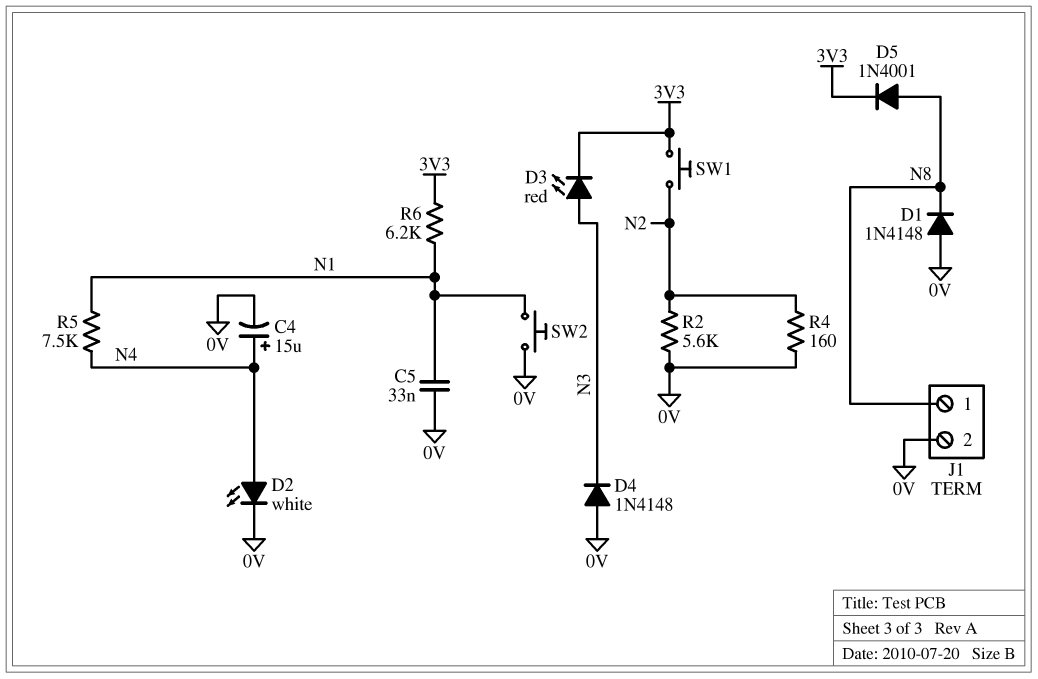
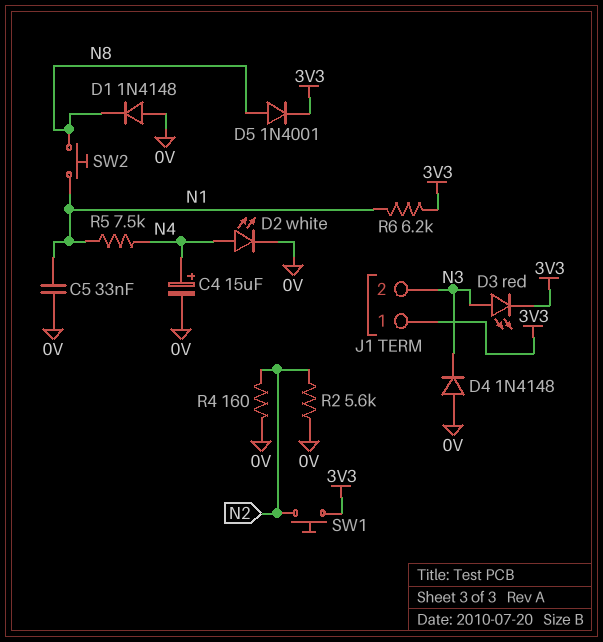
J1 pin 1: N8 -> 3V3
J1 pin 2: 0V -> N3
SW2: button (0V, N1) -> button (N1, N8)

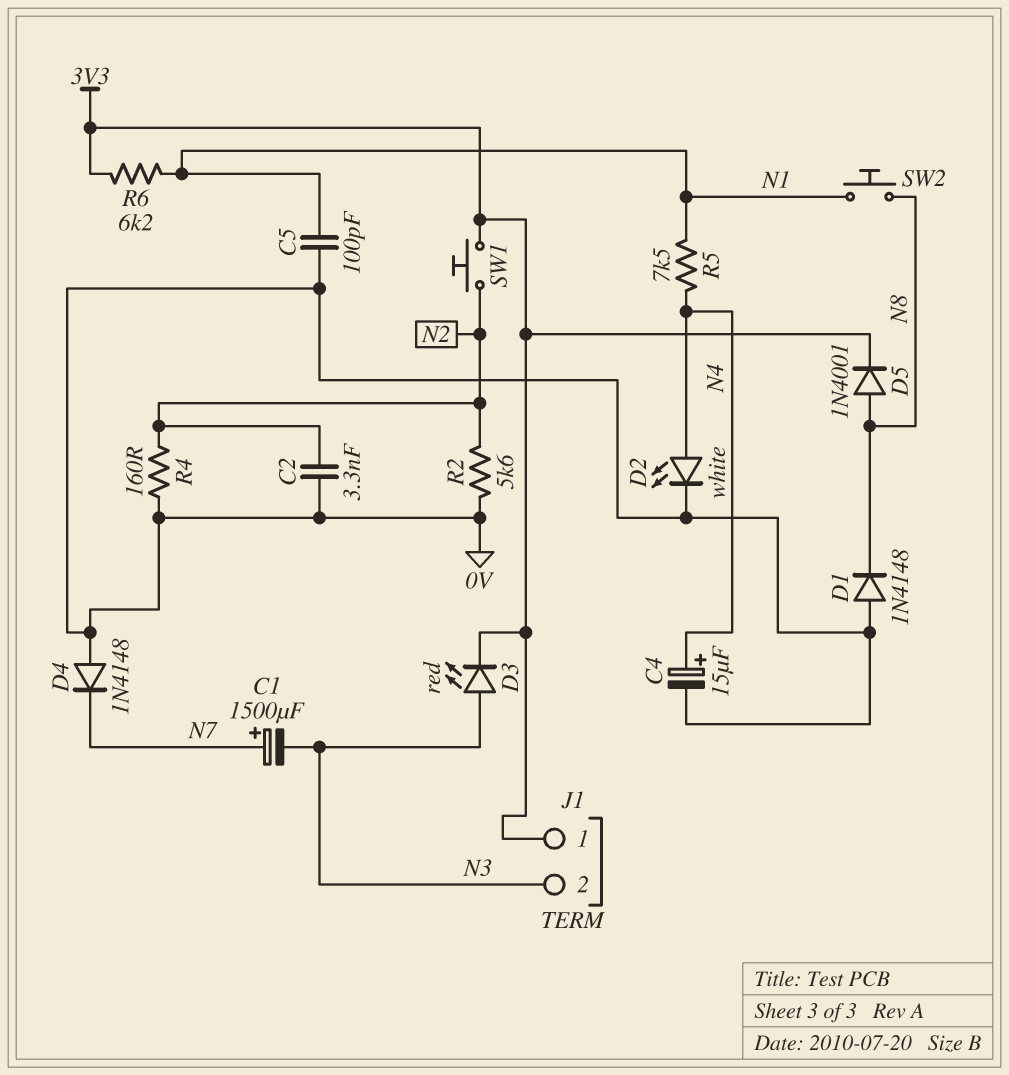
C1: none -> 1500uF (plus N7, minus N3)
C2: none -> 3.3nF (0V, N2)
C5: 33nF (0V, N1) -> 100pF (0V, N1)
D4: diode 1N4148 (A 0V, K N3) -> diode 1N4148 (A 0V, K N7)

